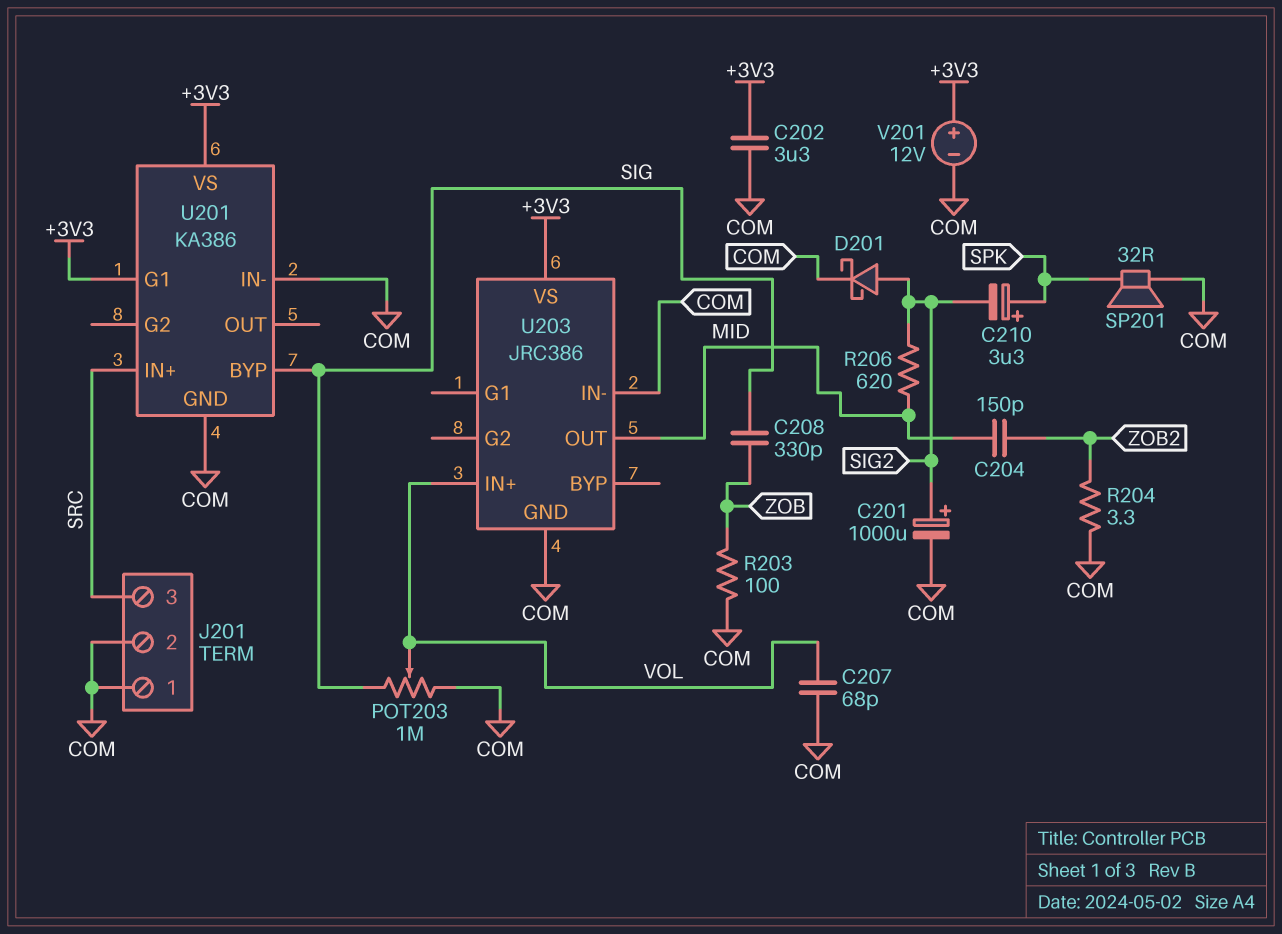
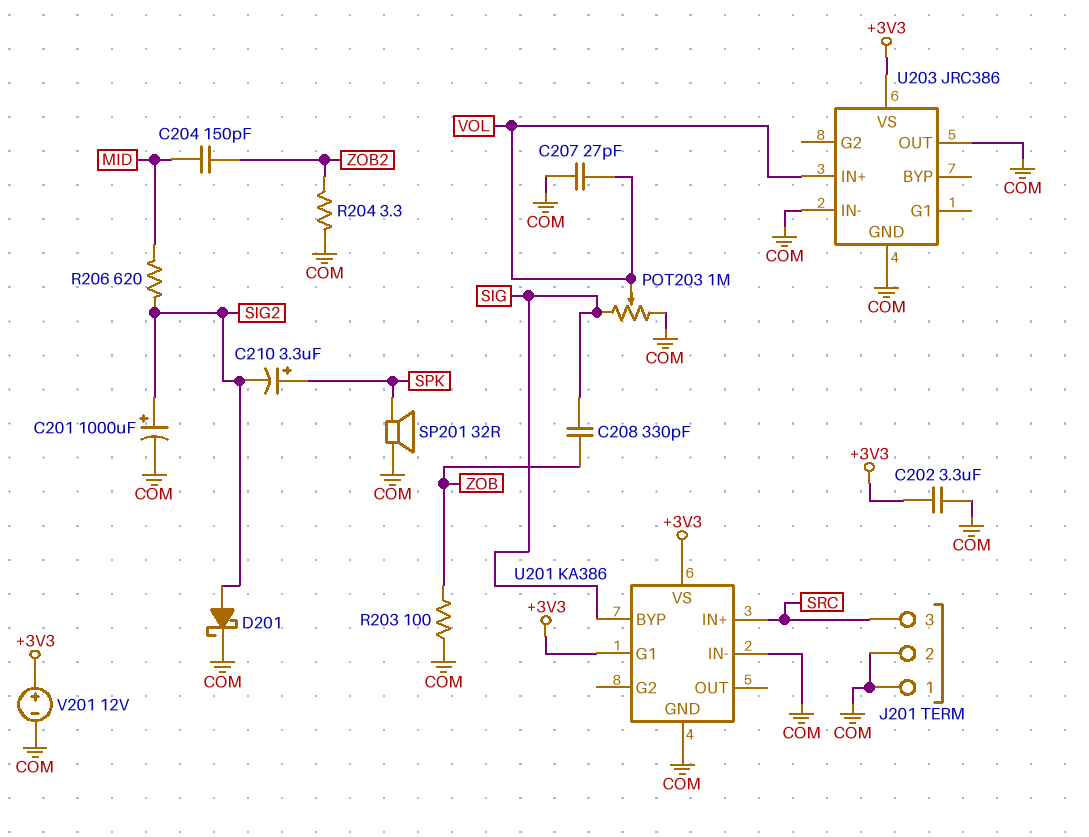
C207: 68pF (COM, VOL) -> 27pF (COM, VOL)
U203 pin OUT: MID -> COM

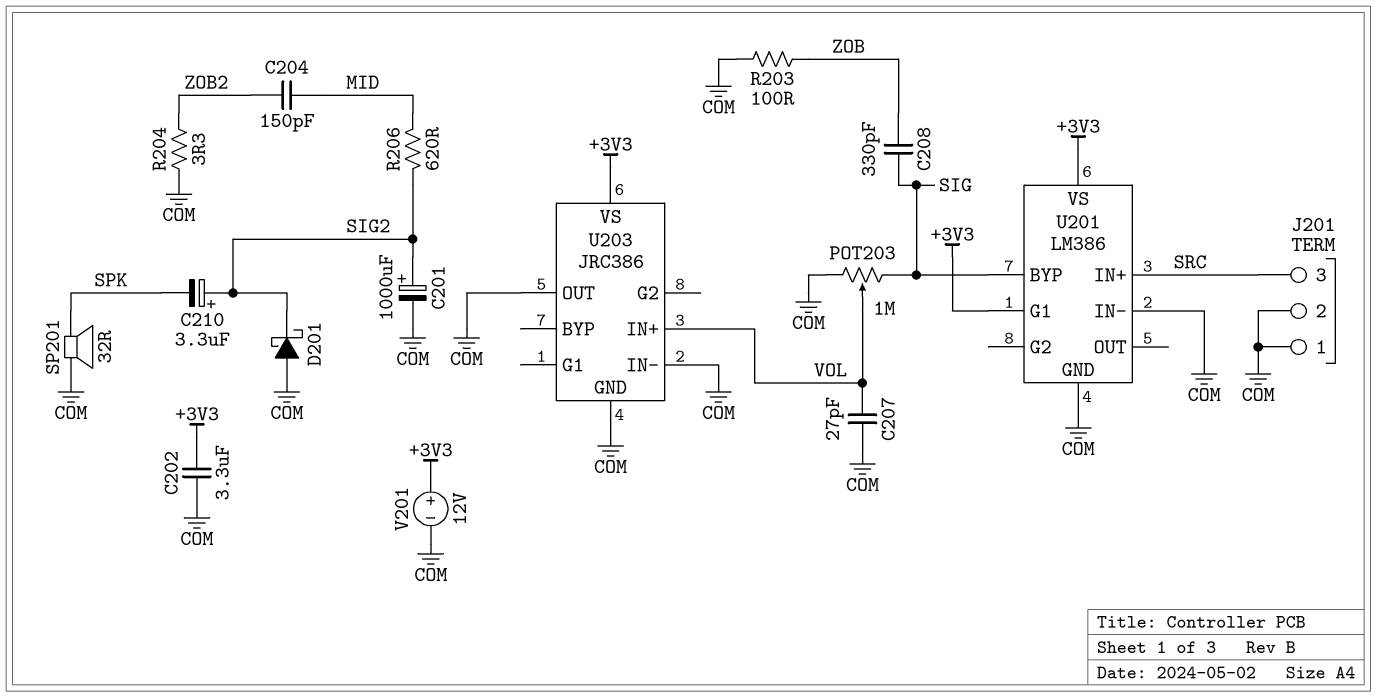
C210: 3.3uF (plus SPK, minus SIG2) -> 3.3uF (plus SIG2, minus SPK)
D201: schottky (A SIG2, K COM) -> schottky (A COM, K SIG2)
U201: KA386 -> LM386

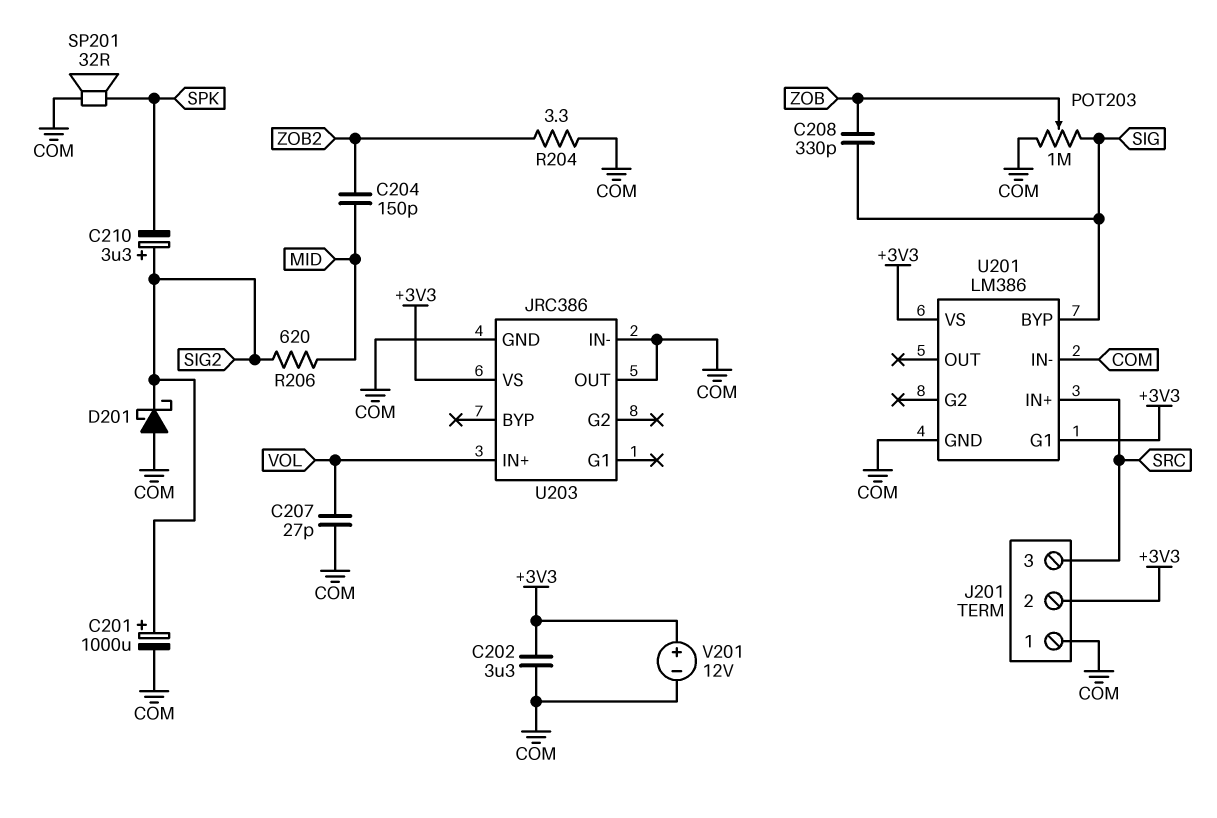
J201 pin 2: COM -> +3V3
POT203: 1M (COM, SIG, wiper VOL) -> 1M (COM, SIG, wiper ZOB)
R203: 100 (COM, ZOB) -> none

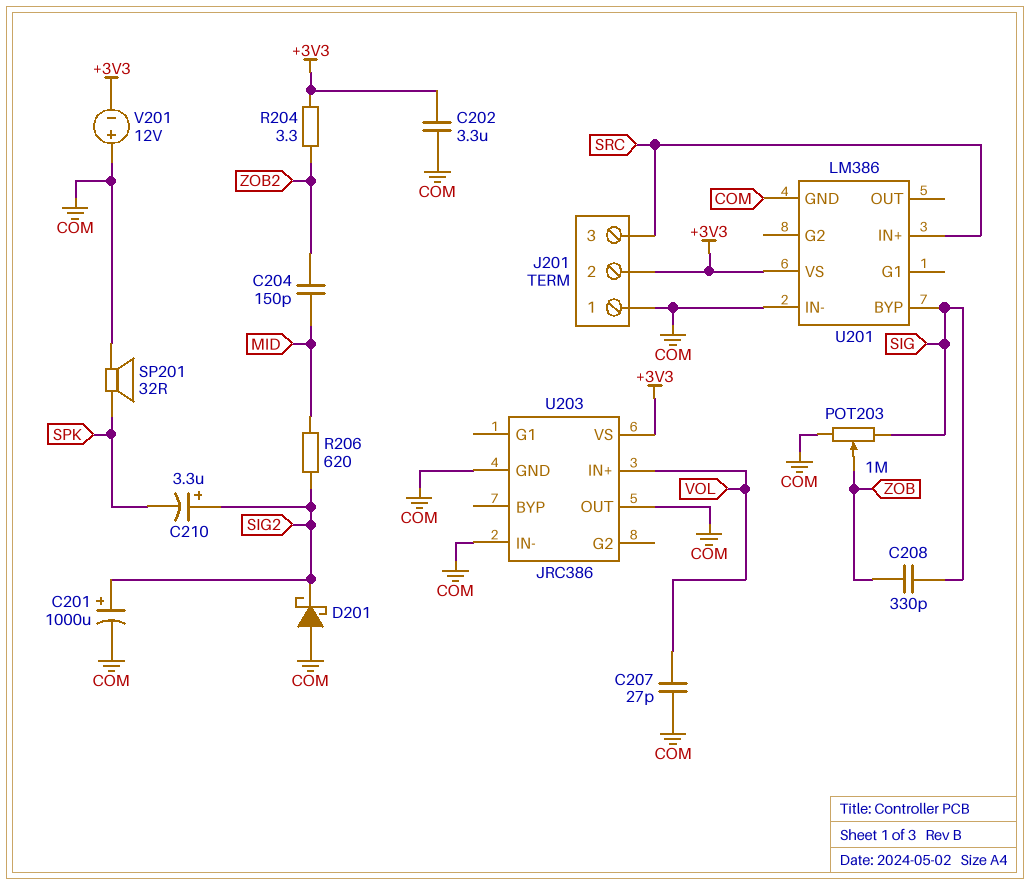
R204: 3.3 (COM, ZOB2) -> 3.3 (+3V3, ZOB2)
U201 pin G1: +3V3 -> none
V201: 12V (plus +3V3, minus COM) -> 12V (plus COM, minus +3V3)

